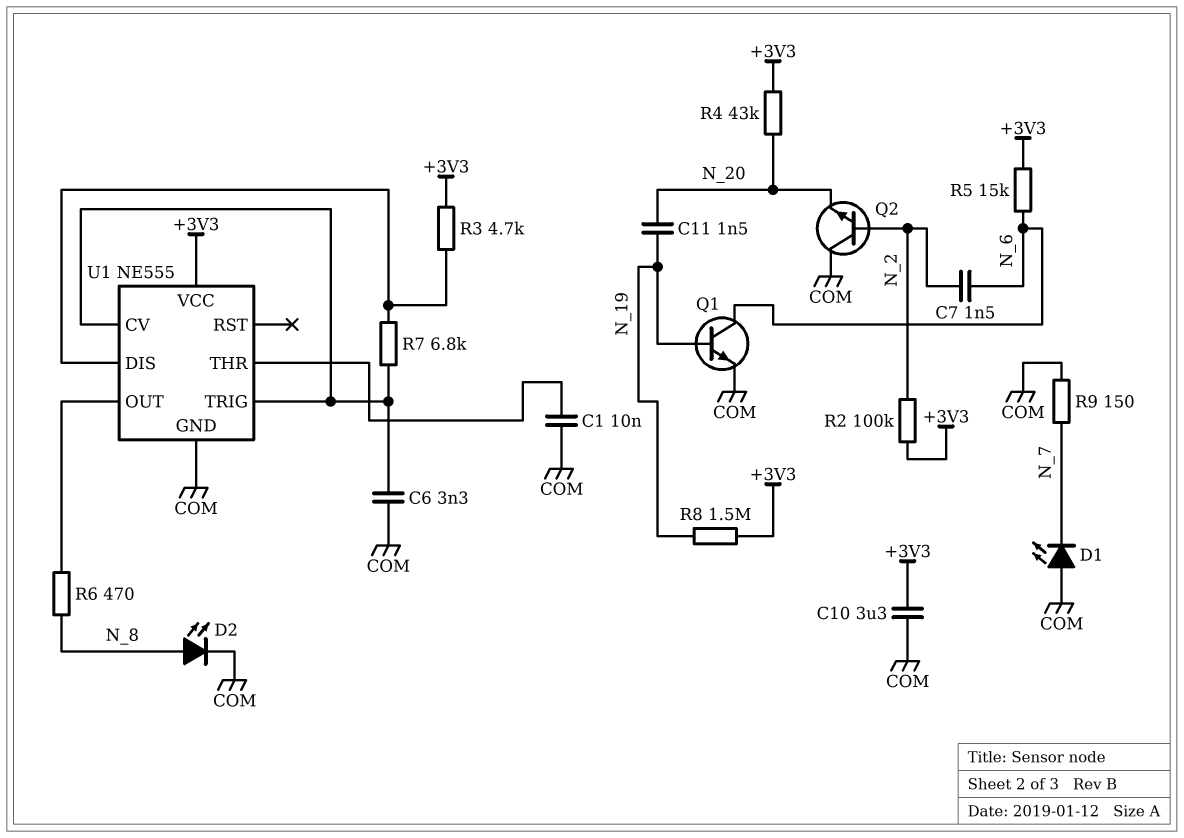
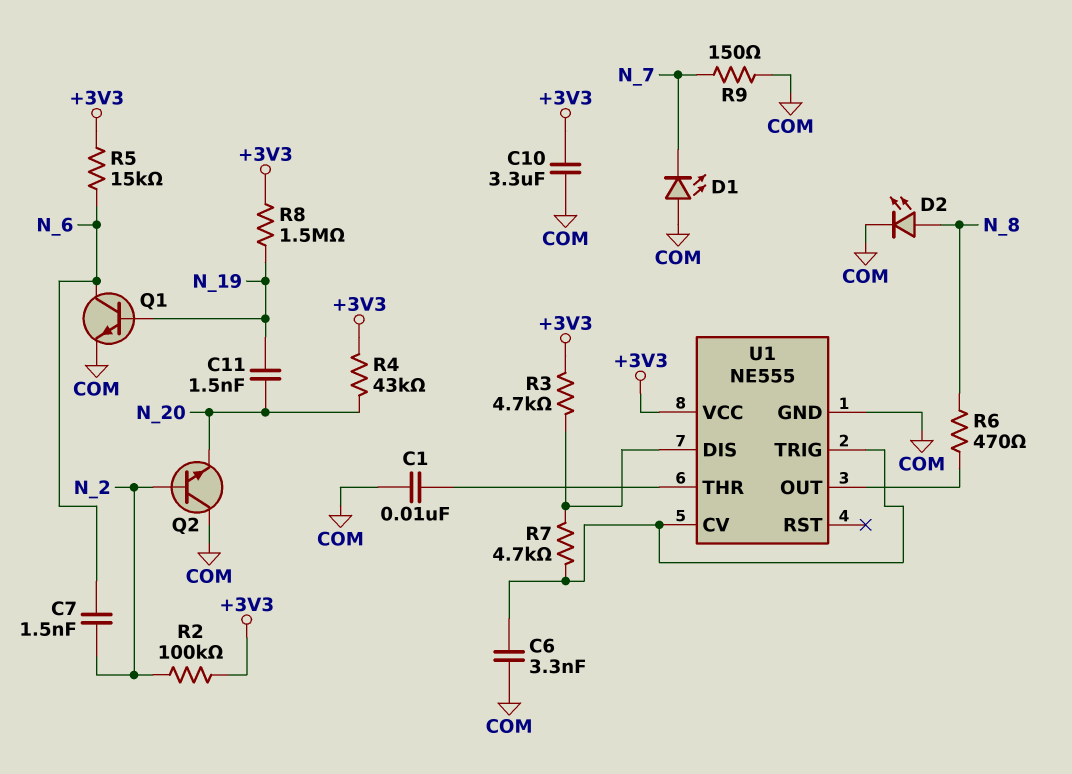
R7: 6.8k (U1/CV, U1/DIS) -> 4.7k (U1/CV, U1/DIS)

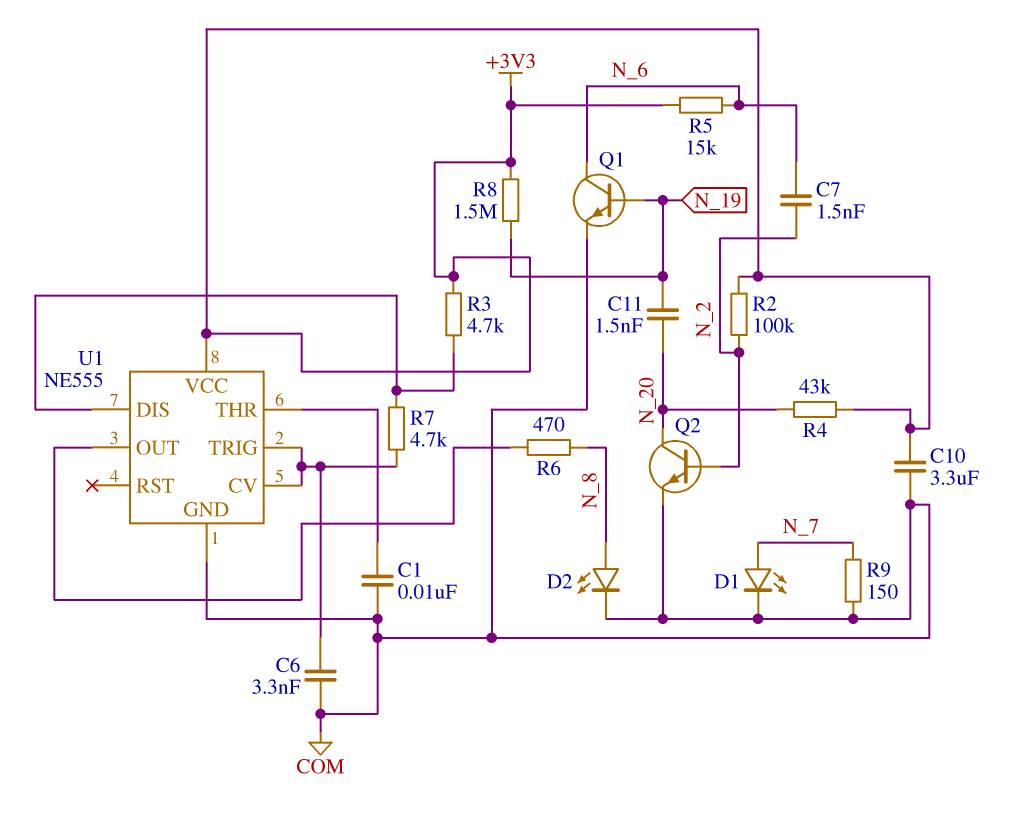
D1: LED (A COM, K N_7) -> LED (A N_7, K COM)
Q2: NPN (B N_2, C COM, E N_20) -> NPN (B N_2, C N_20, E COM)

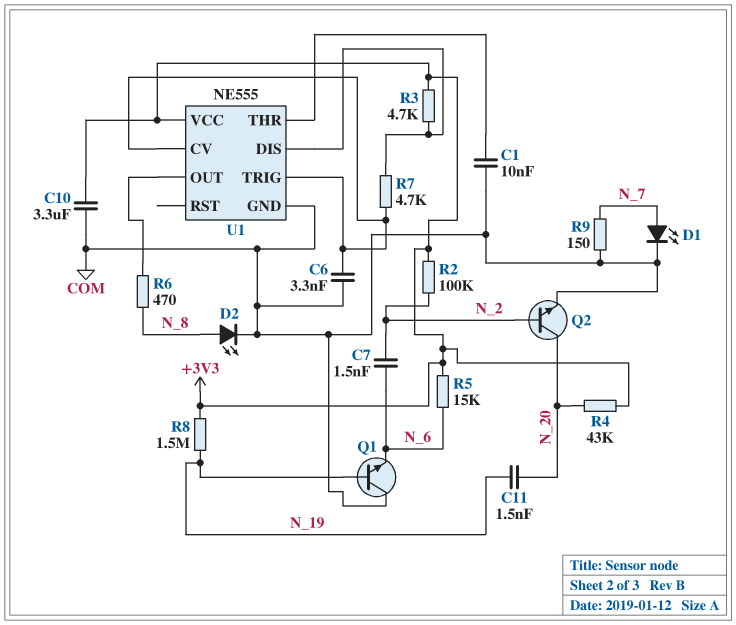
Q1: NPN (B N_19, C N_6, E COM) -> NPN (B N_19, C COM, E N_6)

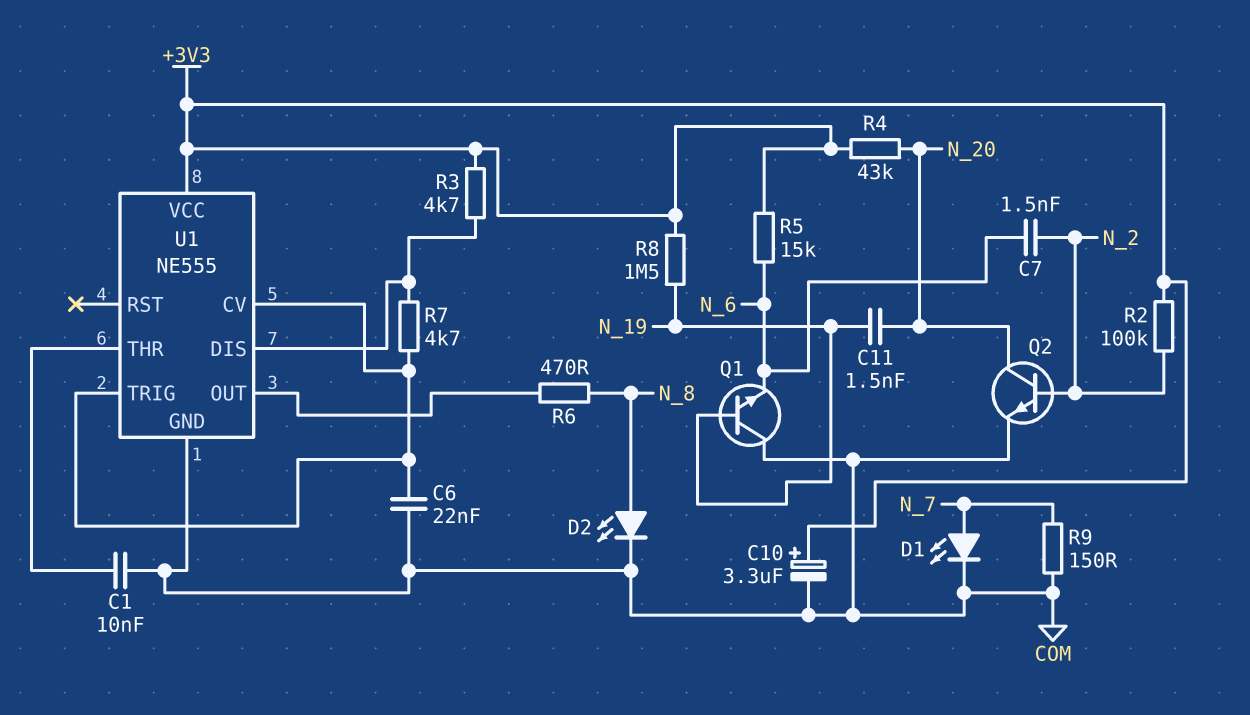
C6: 3.3nF (COM, U1/CV) -> 22nF (COM, U1/CV)
C10: 3.3uF (+3V3, COM) -> 3.3uF (plus +3V3, minus COM)

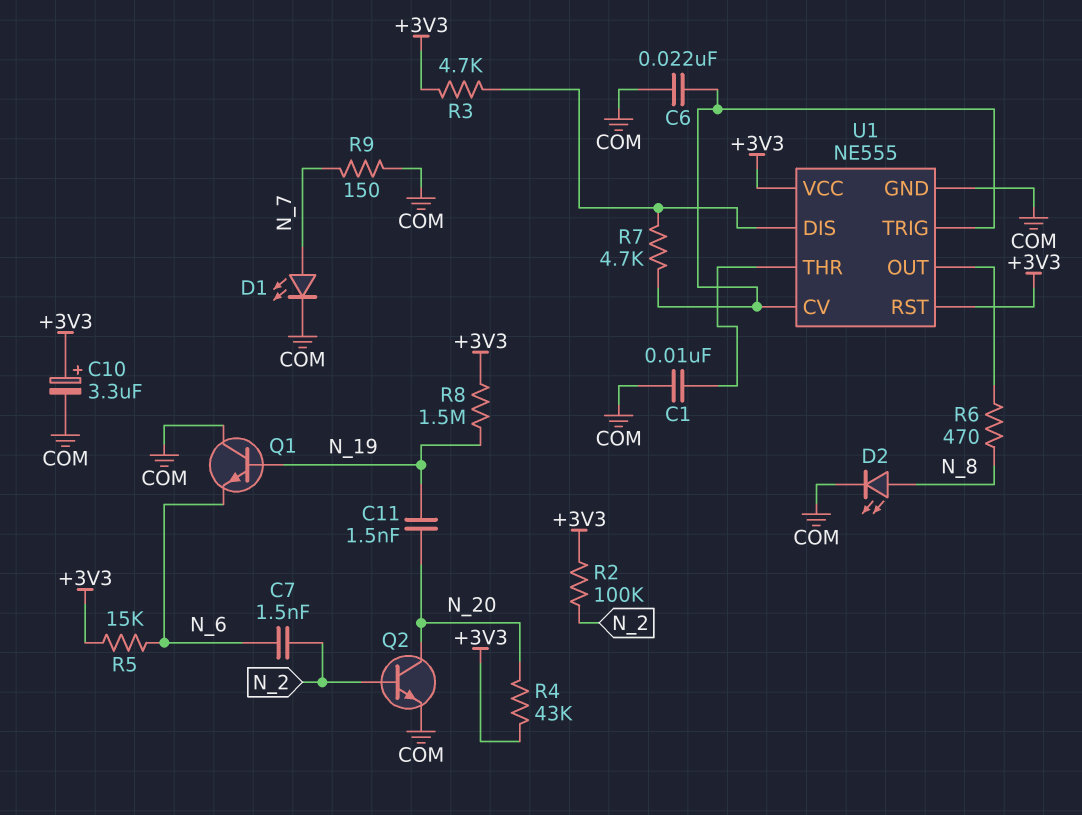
U1 pin RST: none -> +3V3

